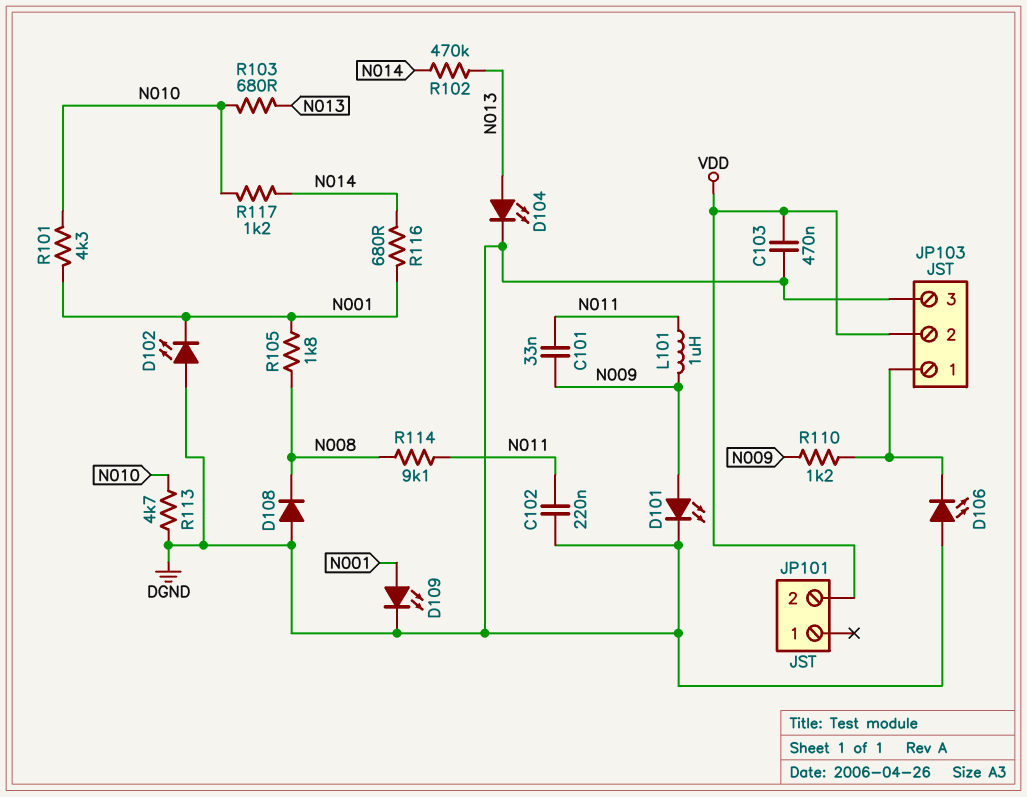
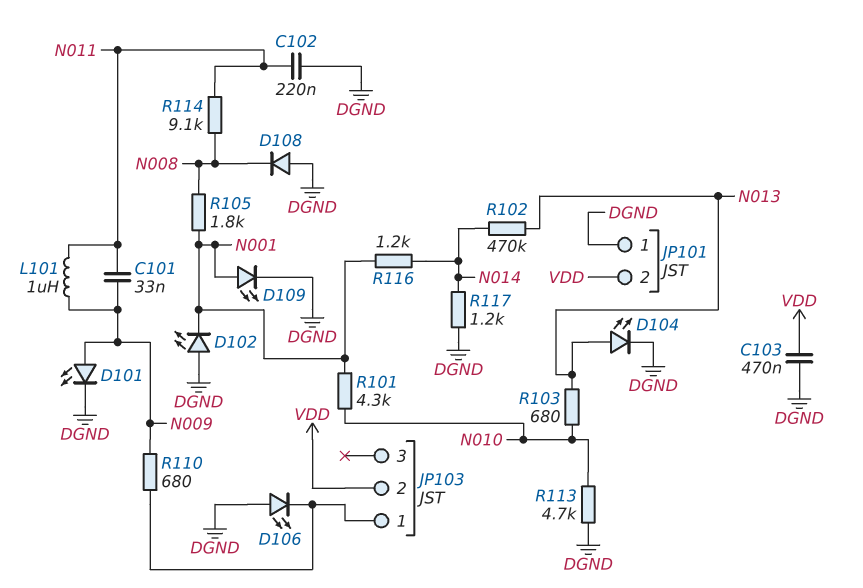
JP101 pin 1: none -> DGND
JP103 pin 3: DGND -> none
R110: 1.2k (JP103/1, N009) -> 680 (JP103/1, N009)
R116: 680 (N001, N014) -> 1.2k (N001, N014)
R117: 1.2k (N010, N014) -> 1.2k (DGND, N014)

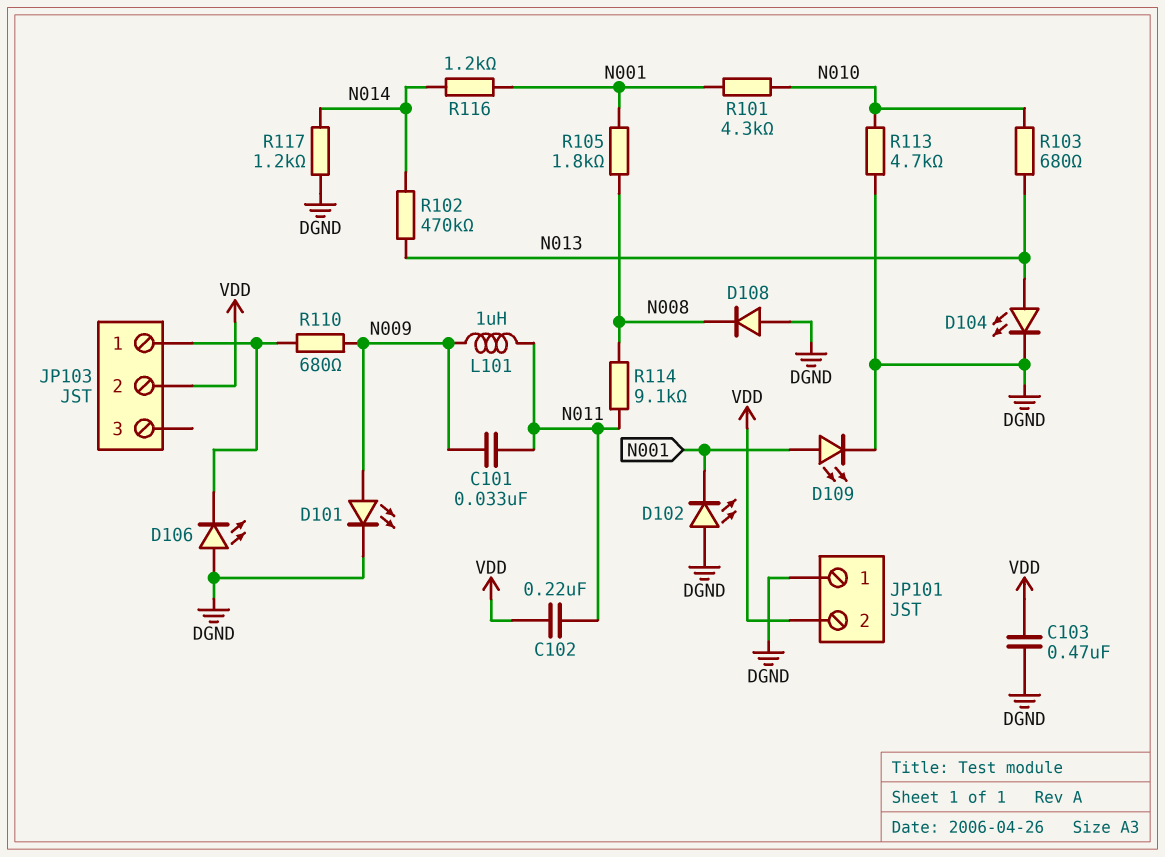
C102: 220nF (DGND, N011) -> 220nF (N011, VDD)

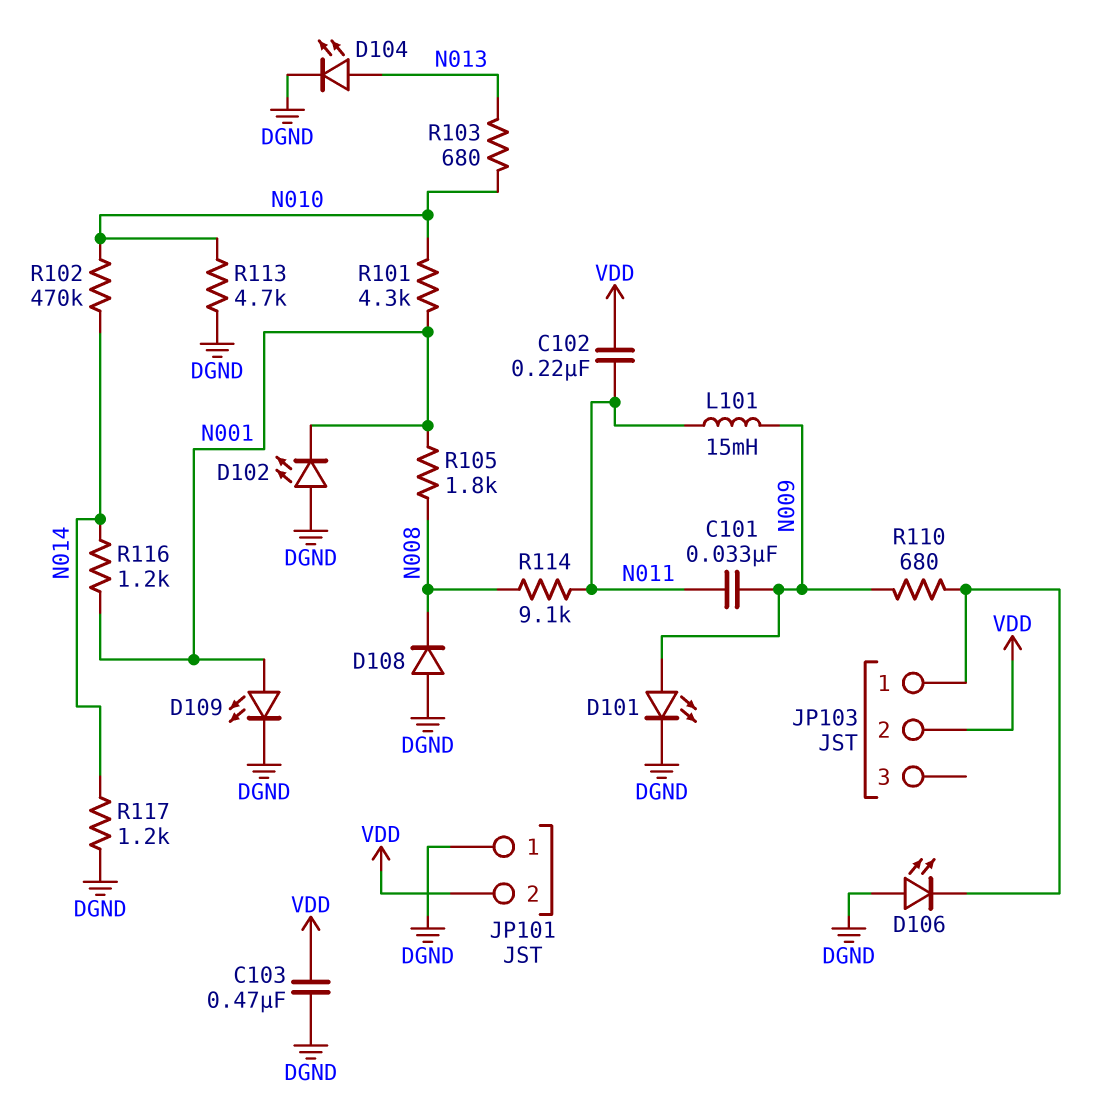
L101: 1uH (N009, N011) -> 15mH (N009, N011)
R102: 470k (N013, N014) -> 470k (N010, N014)

